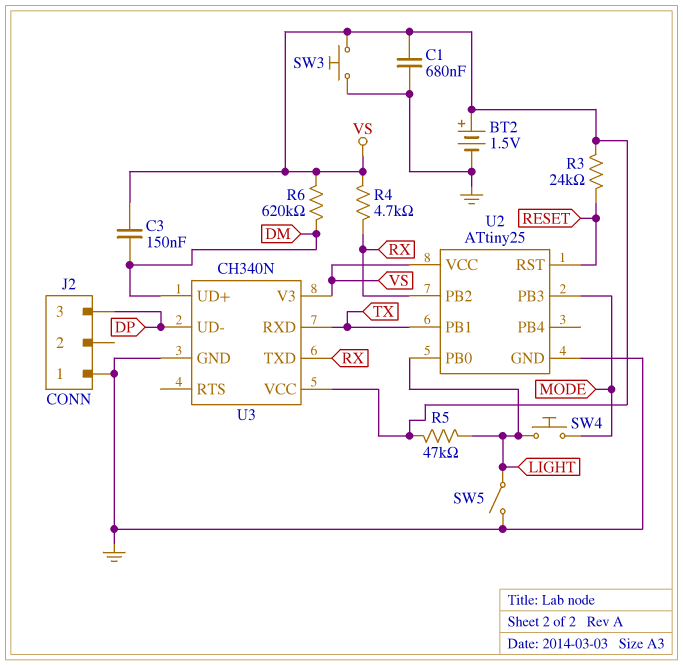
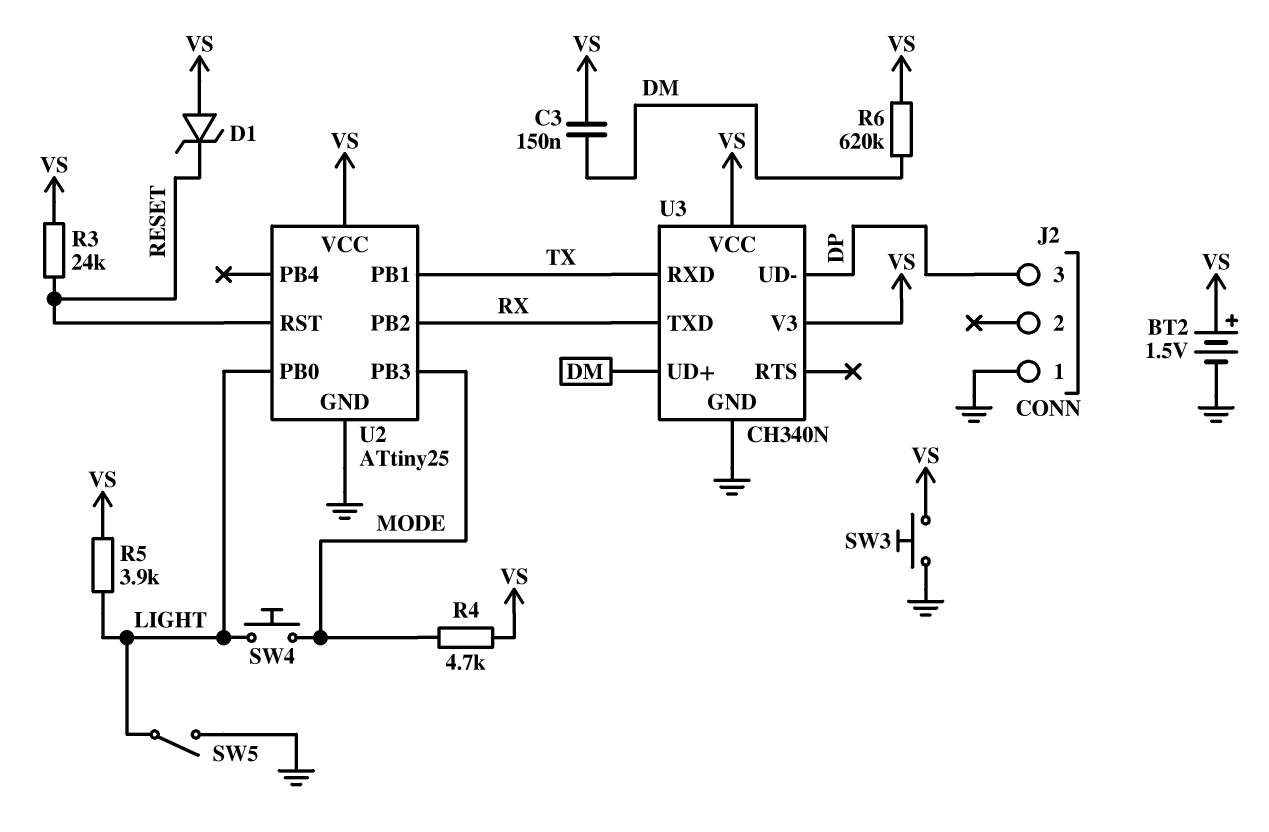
C1: 680nF (GND, VS) -> none
D1: none -> zener (A VS, K RESET)
R4: 4.7k (RX, VS) -> 4.7k (MODE, VS)
R5: 47k (LIGHT, VS) -> 3.9k (LIGHT, VS)

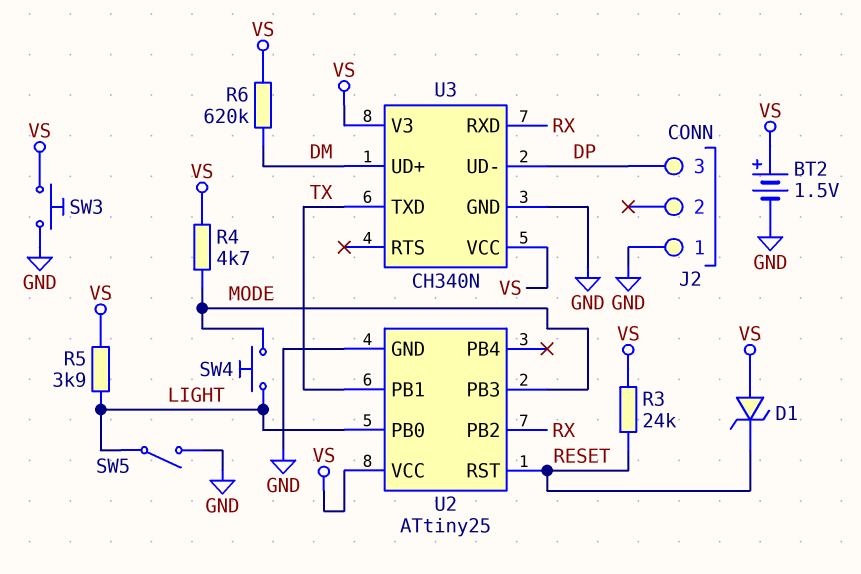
C3: 150nF (DM, VS) -> none
U3 pin RXD: TX -> RX
U3 pin TXD: RX -> TX

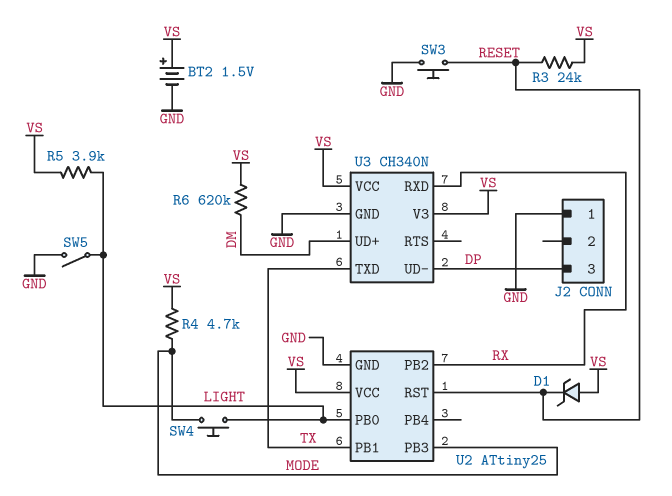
SW3: button (GND, VS) -> button (GND, RESET)

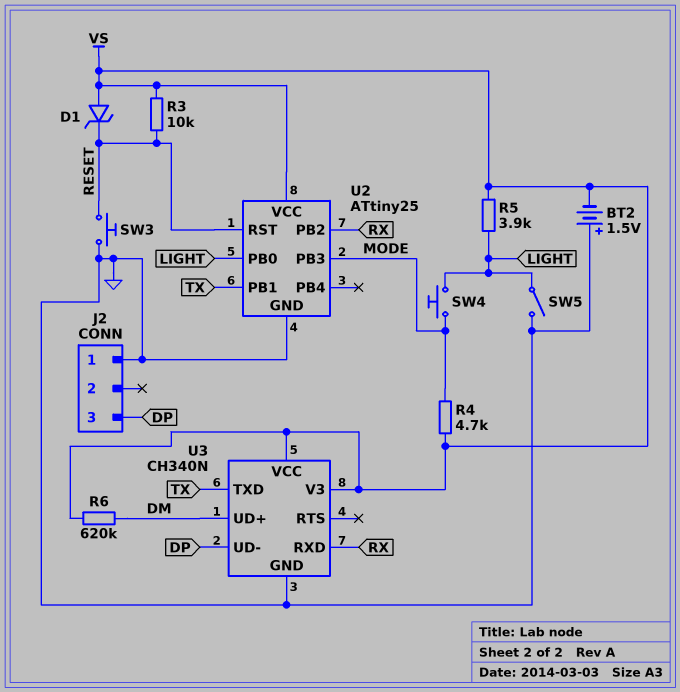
BT2: 1.5V (plus VS, minus GND) -> 1.5V (plus GND, minus VS)
R3: 24k (RESET, VS) -> 10k (RESET, VS)

